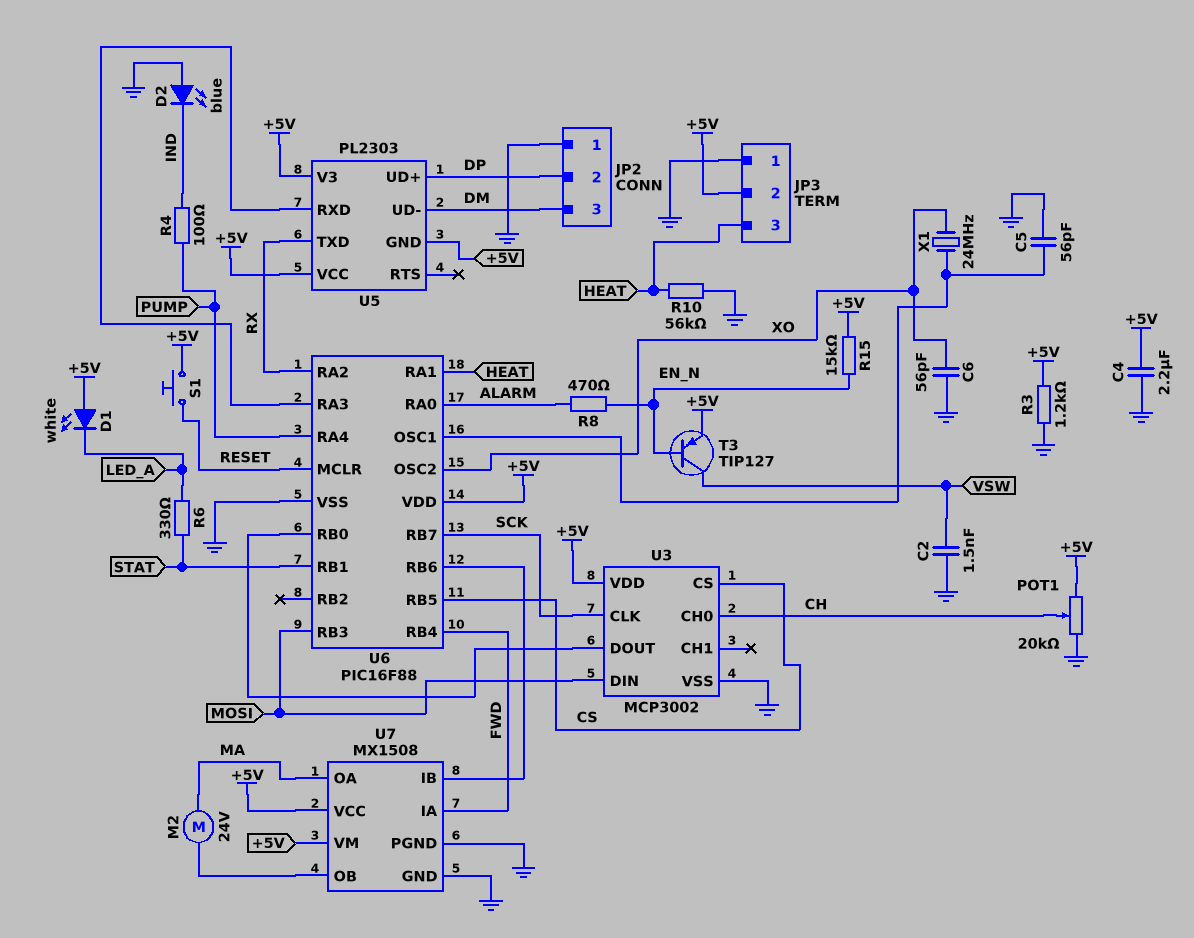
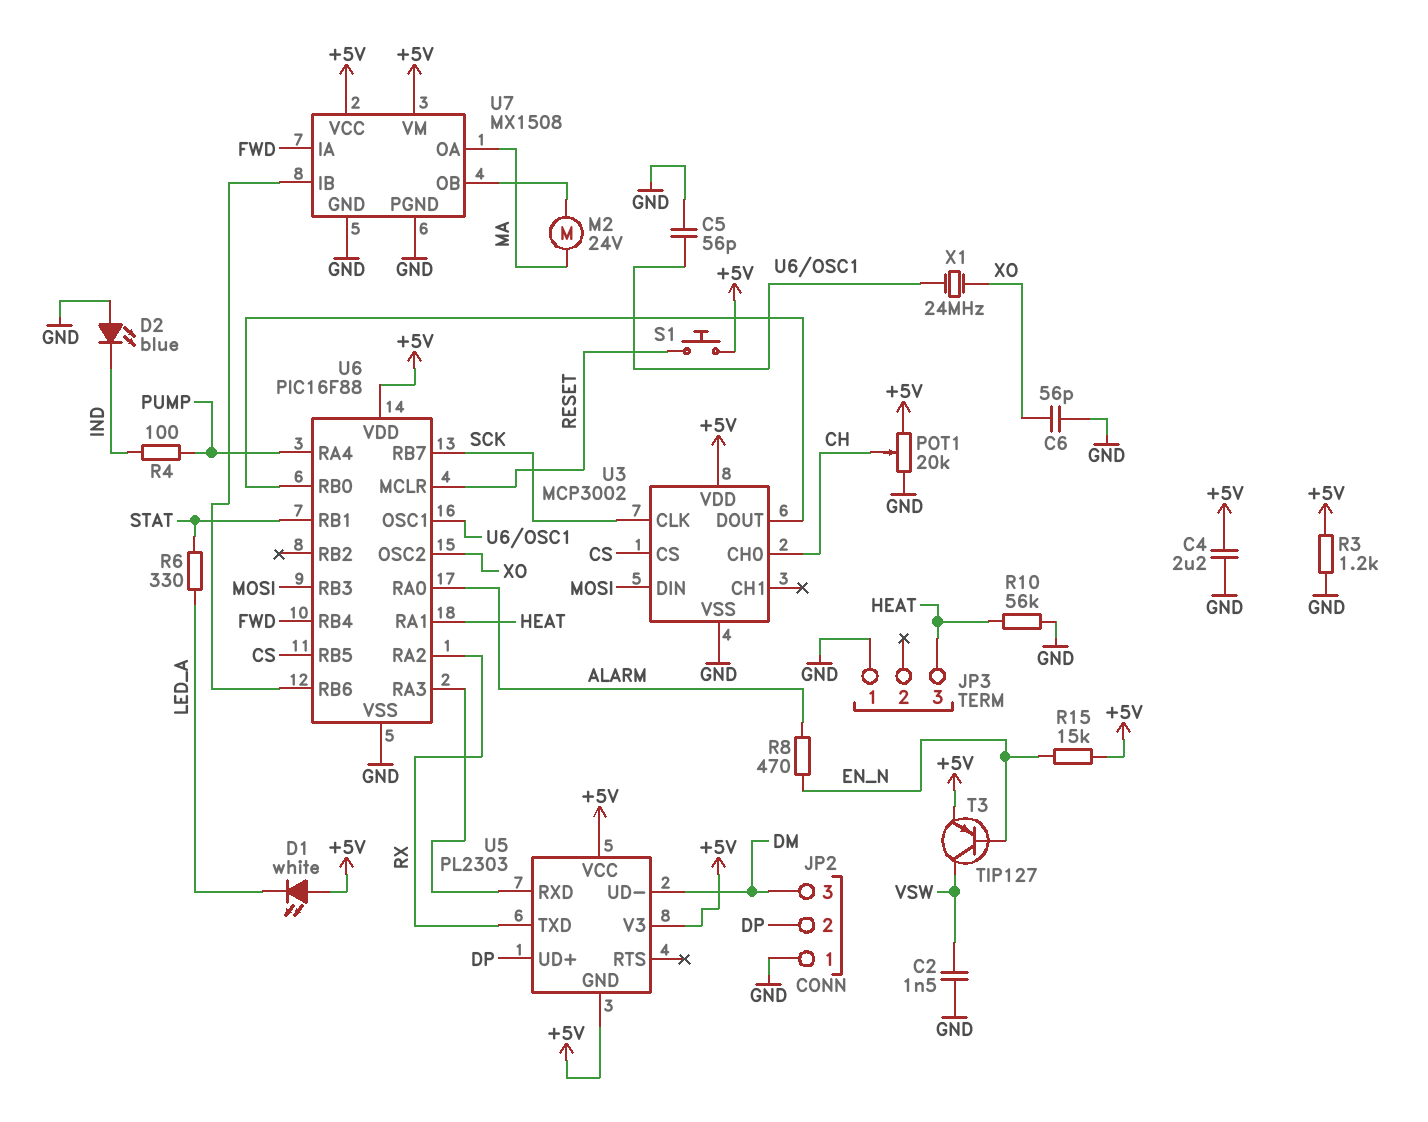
JP3 pin 2: +5V -> none

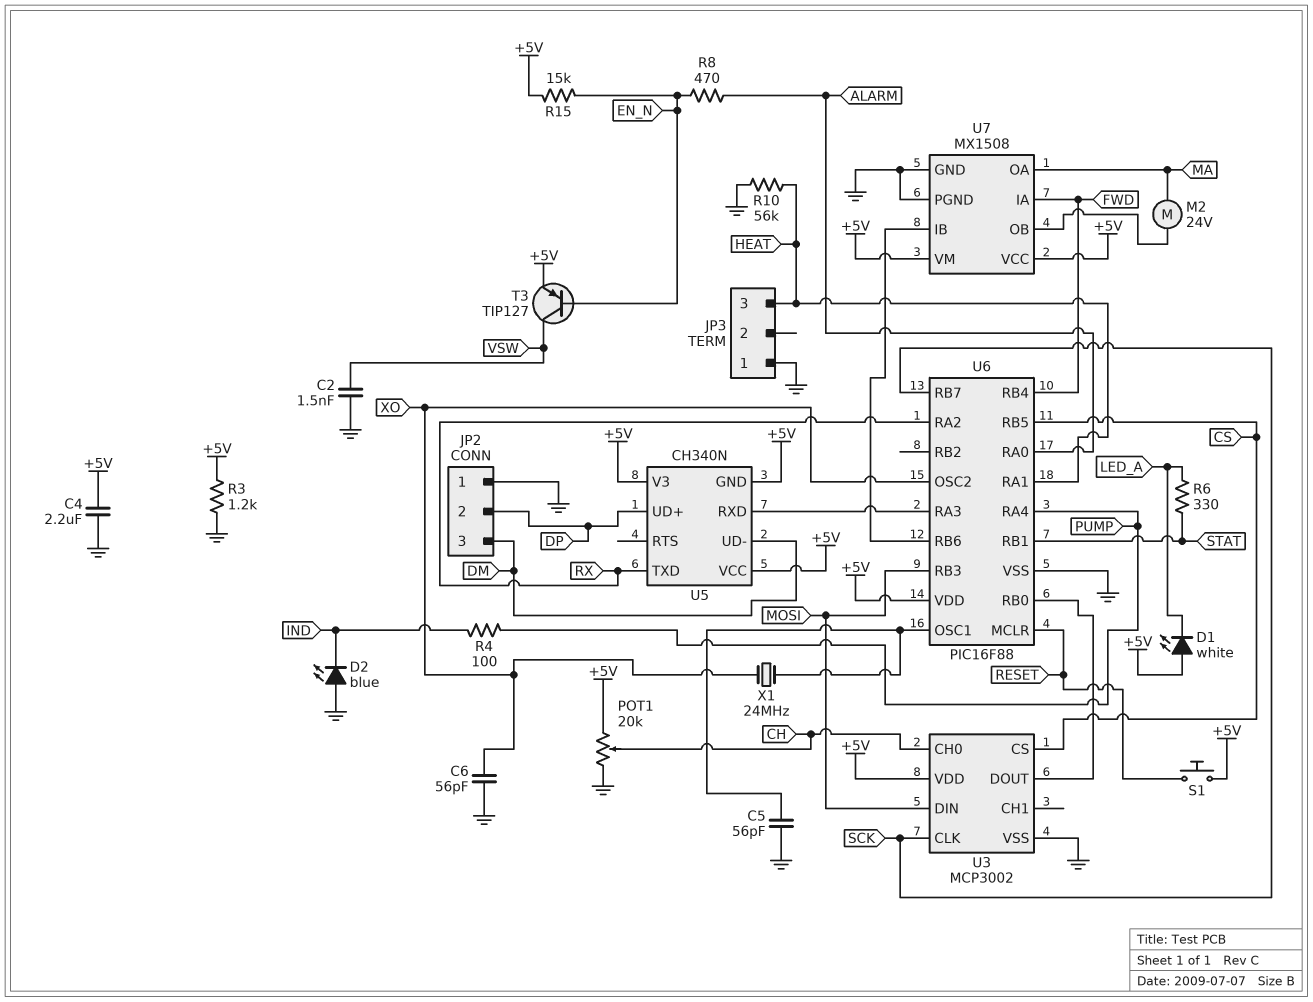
U5: PL2303 -> CH340N

